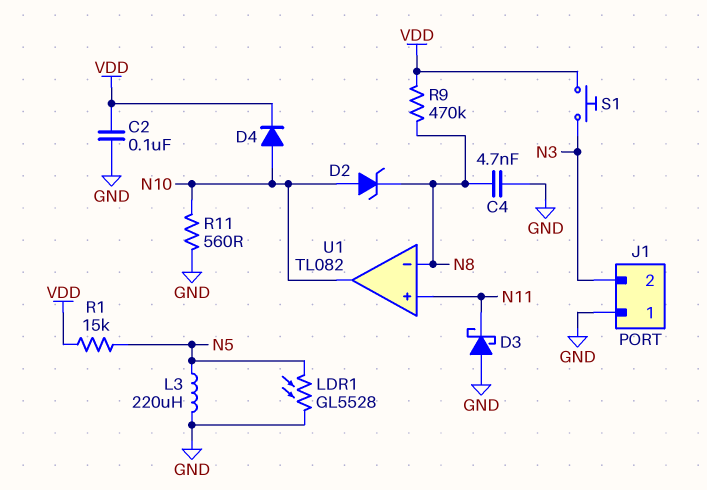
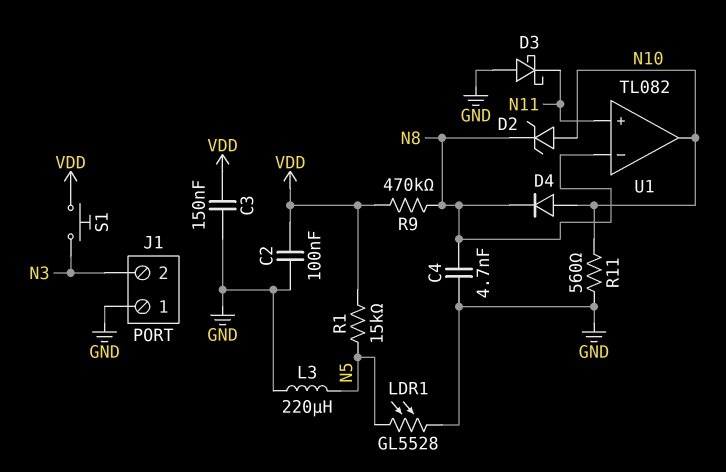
C3: none -> 150nF (GND, VDD)
D4: diode (A N10, K VDD) -> diode (A N10, K N8)

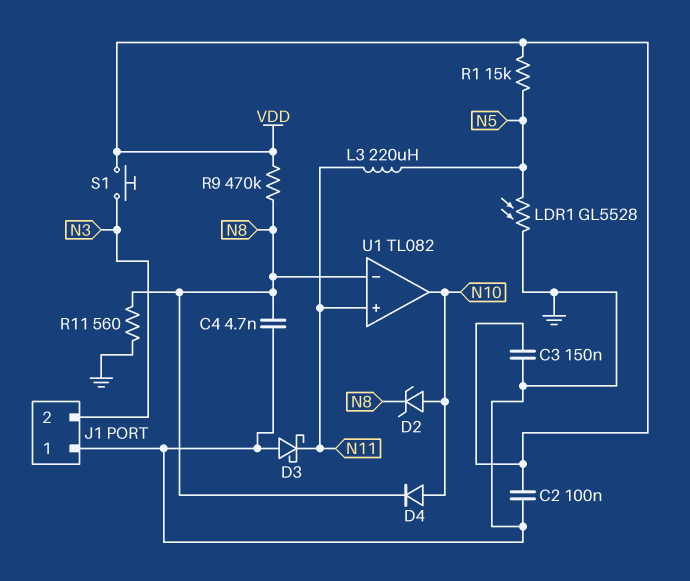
L3: 220uH (GND, N5) -> 220uH (N5, N11)
R11: 560 (GND, N10) -> 560 (GND, N8)

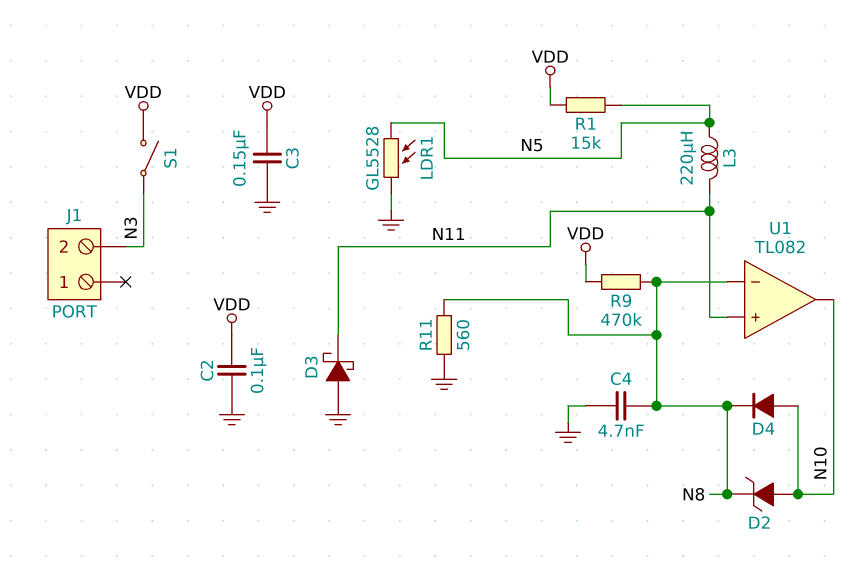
J1 pin 1: GND -> none
S1: button (N3, VDD) -> switch (N3, VDD)

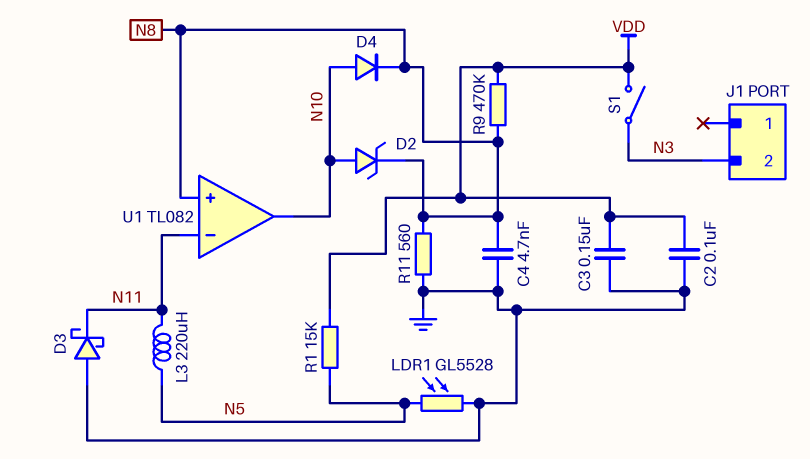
U1 pin in+: N11 -> N8
U1 pin in-: N8 -> N11

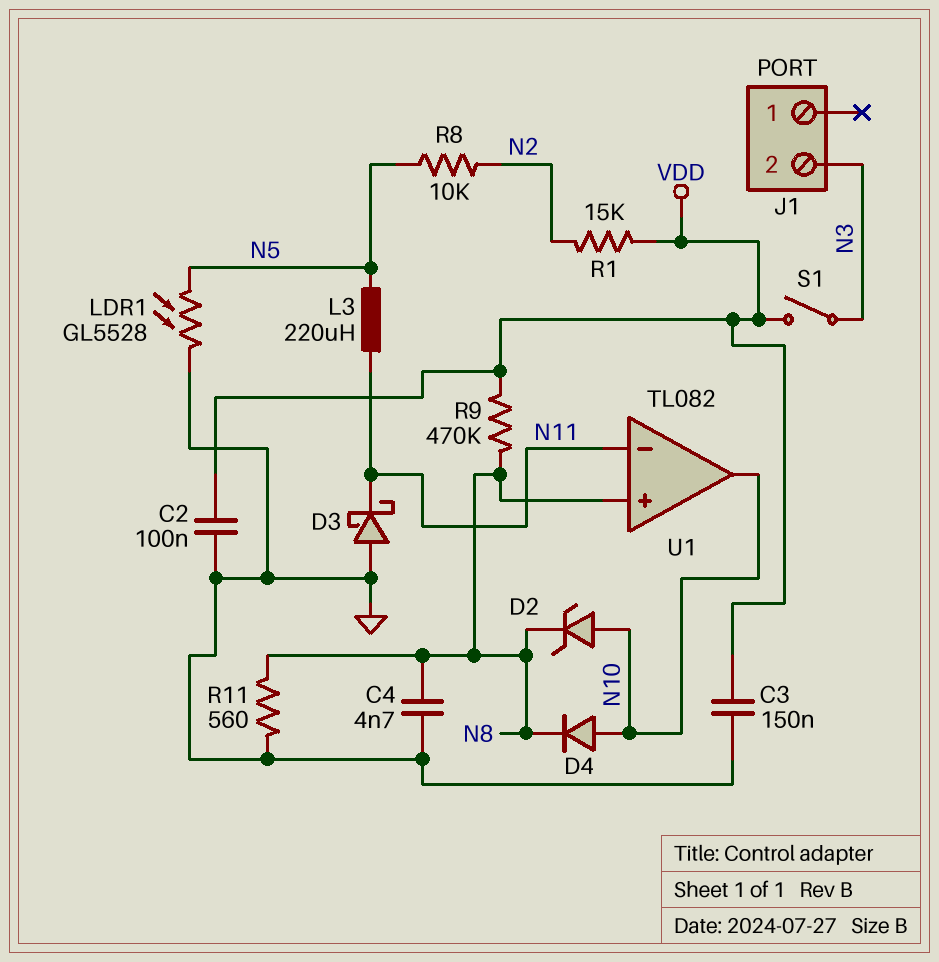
R1: 15k (N5, VDD) -> 15k (N2, VDD)
R8: none -> 10k (N2, N5)

